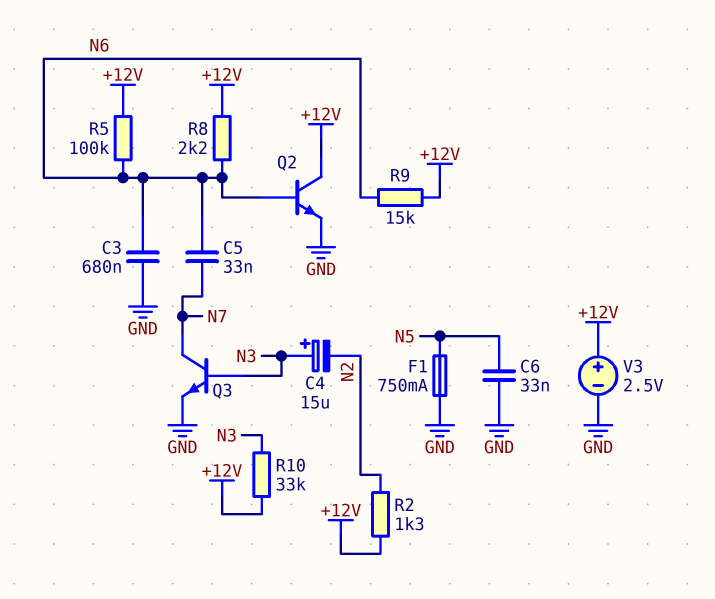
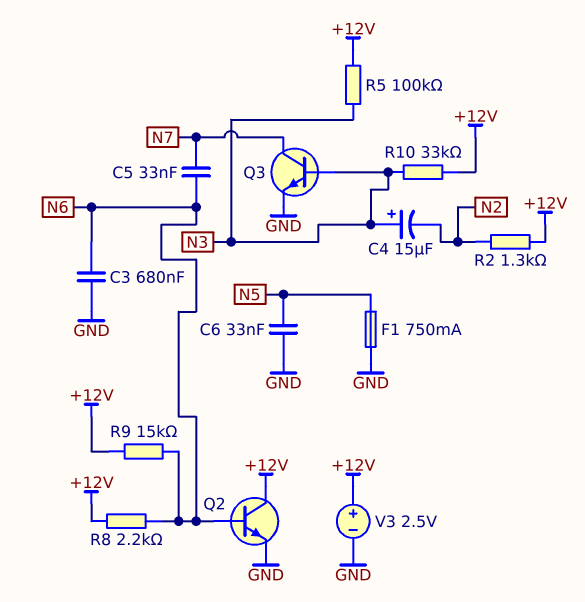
R5: 100k (+12V, N6) -> 100k (+12V, N3)

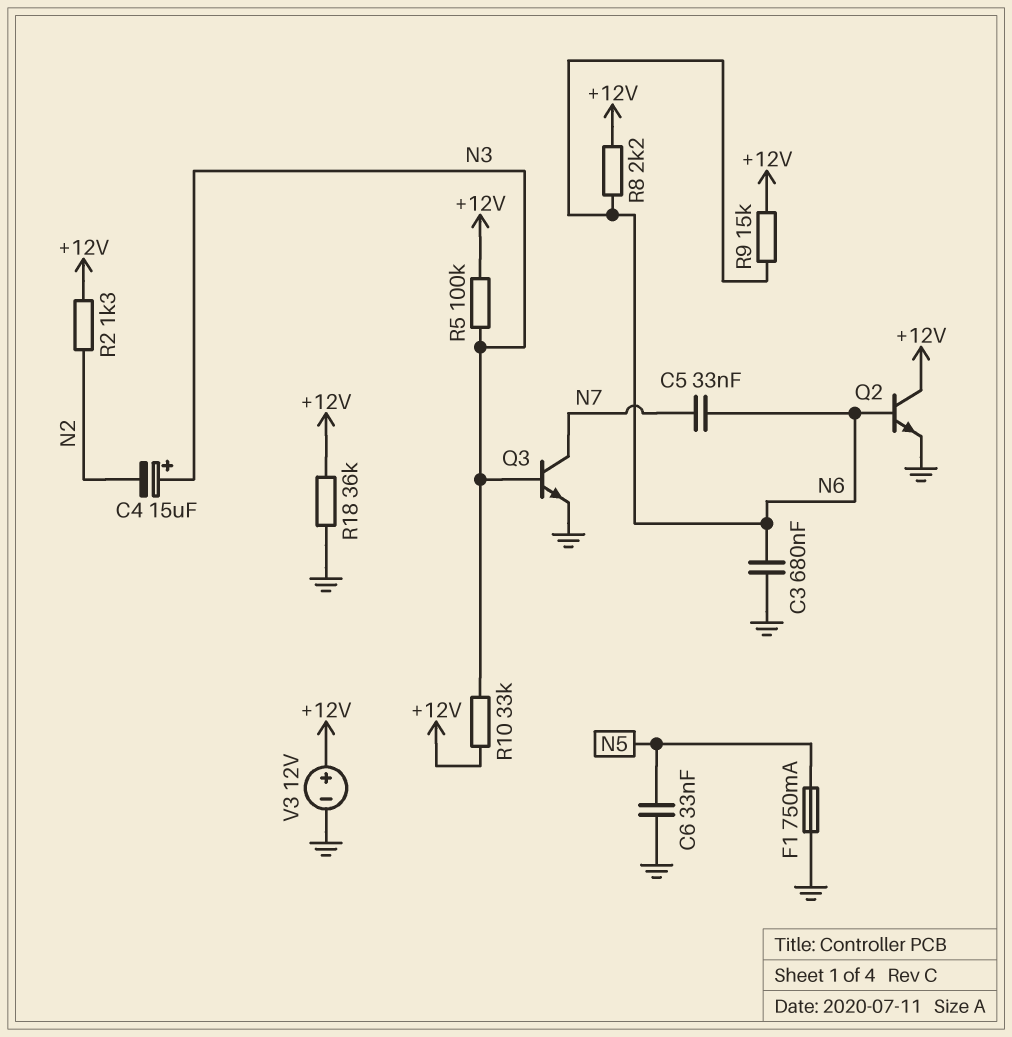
R18: none -> 36k (+12V, GND)
V3: 2.5V (plus +12V, minus GND) -> 12V (plus +12V, minus GND)

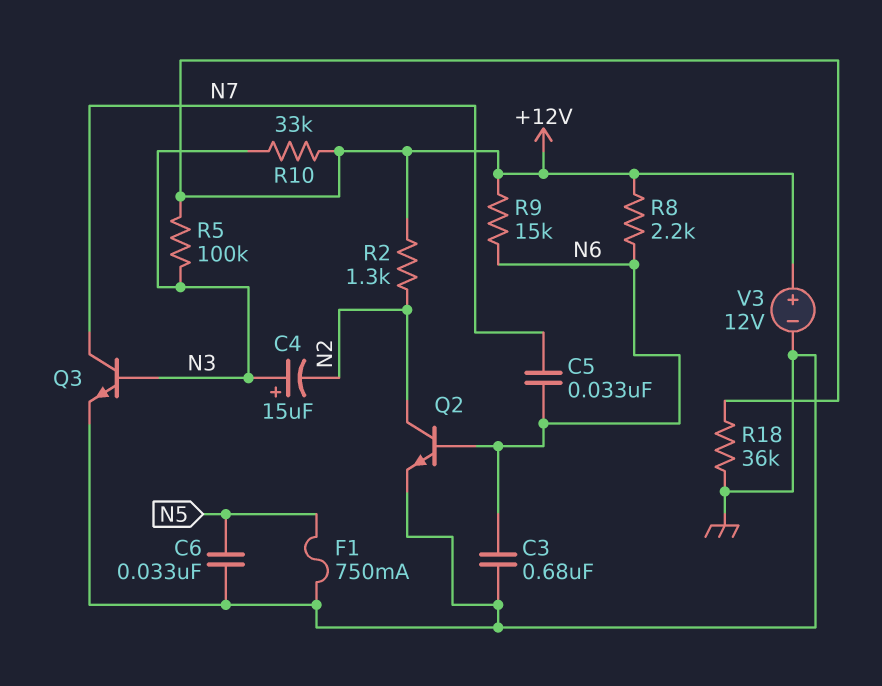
Q2: NPN (B N6, C +12V, E GND) -> NPN (B N6, C N2, E GND)

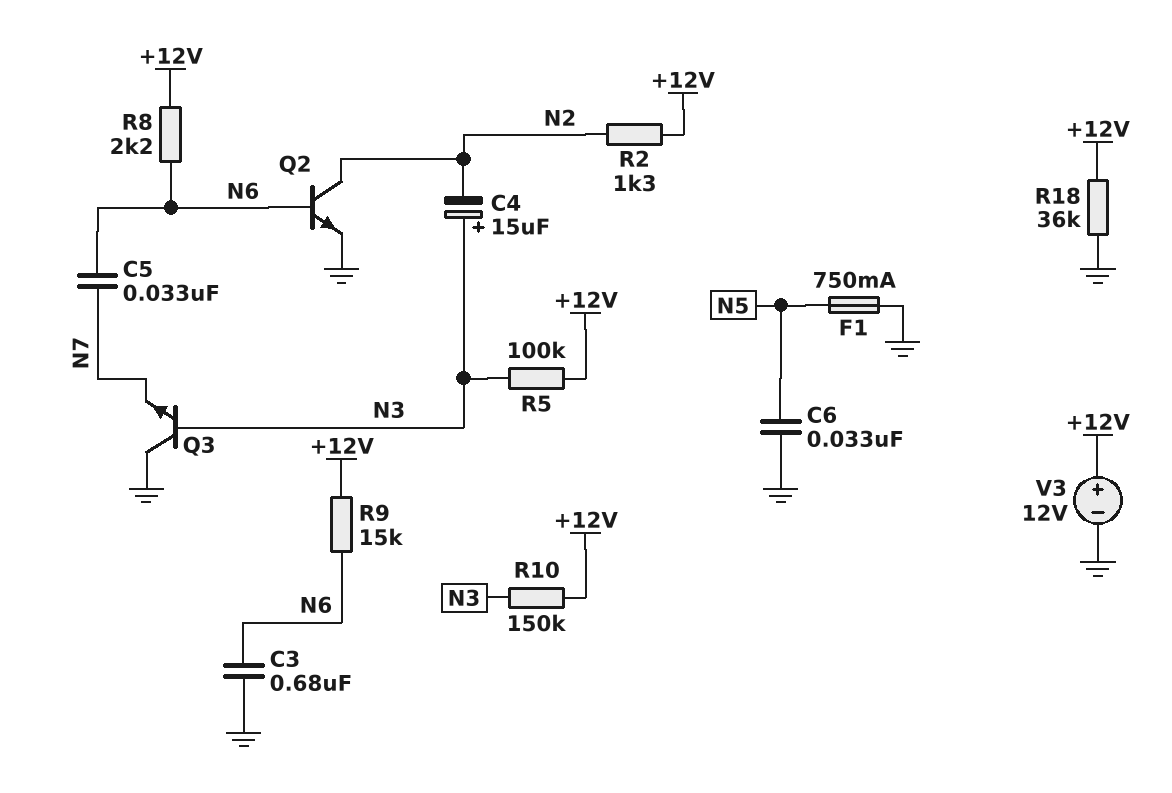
Q3: NPN (B N3, C N7, E GND) -> NPN (B N3, C GND, E N7)
R10: 33k (+12V, N3) -> 150k (+12V, N3)

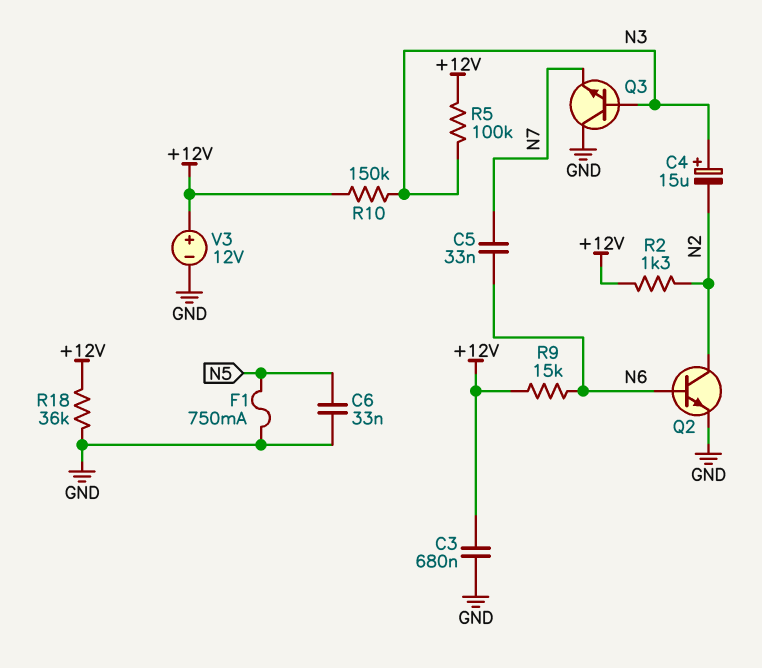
C3: 680nF (GND, N6) -> 680nF (+12V, GND)
R8: 2.2k (+12V, N6) -> none

